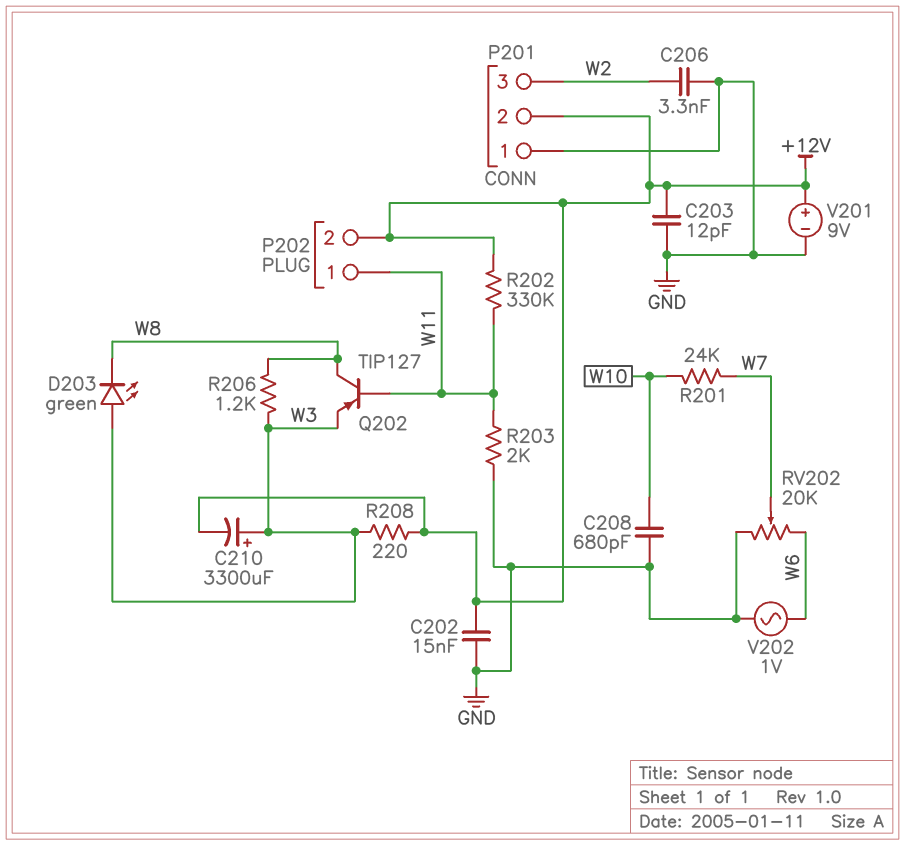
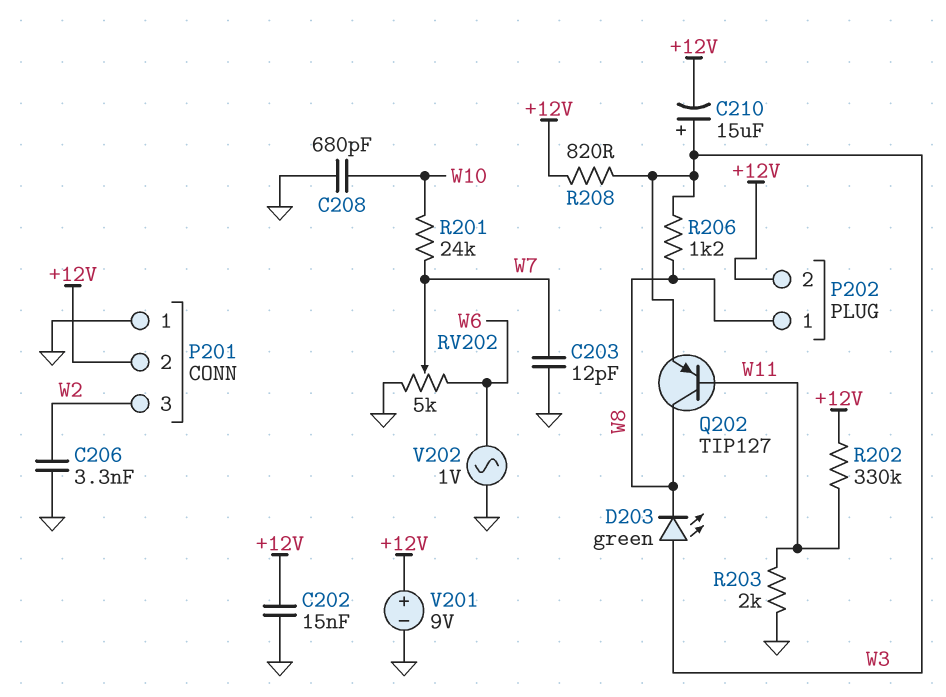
C203: 12pF (+12V, GND) -> 12pF (GND, W7)
C210: 3300uF (plus W3, minus +12V) -> 15uF (plus W3, minus +12V)
P202 pin 1: W11 -> W8
R208: 220 (+12V, W3) -> 820 (+12V, W3)
RV202: 20k (GND, W6, wiper W7) -> 5k (GND, W6, wiper W7)

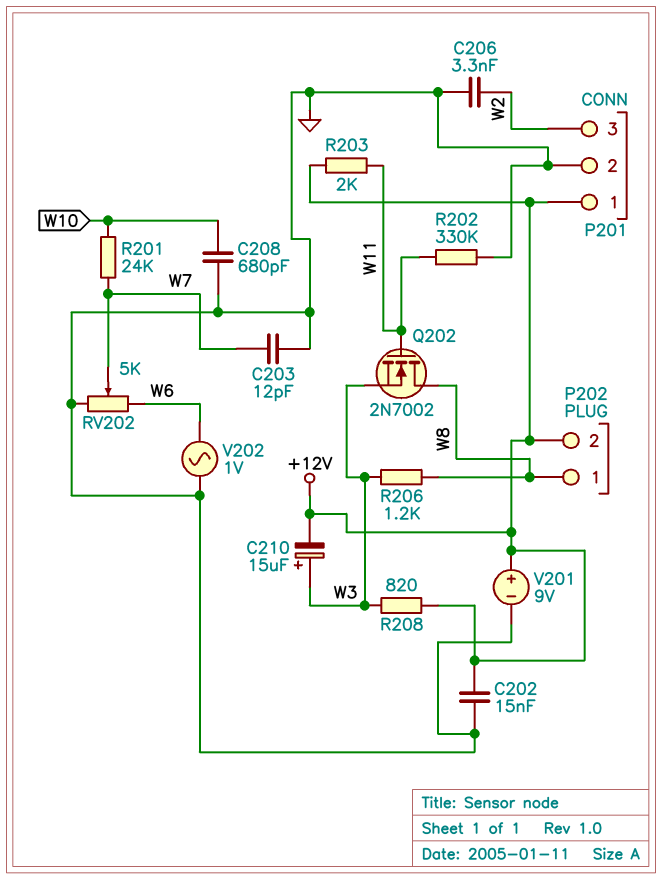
D203: LED green (A W3, K W8) -> none
P201 pin 1: GND -> +12V
P201 pin 2: +12V -> GND
Q202: PNP TIP127 (B W11, C W8, E W3) -> NMOS 2N7002 (G W11, D W8, S W3)
R202: 330k (+12V, W11) -> 330k (GND, W11)
R203: 2k (GND, W11) -> 2k (+12V, W11)

